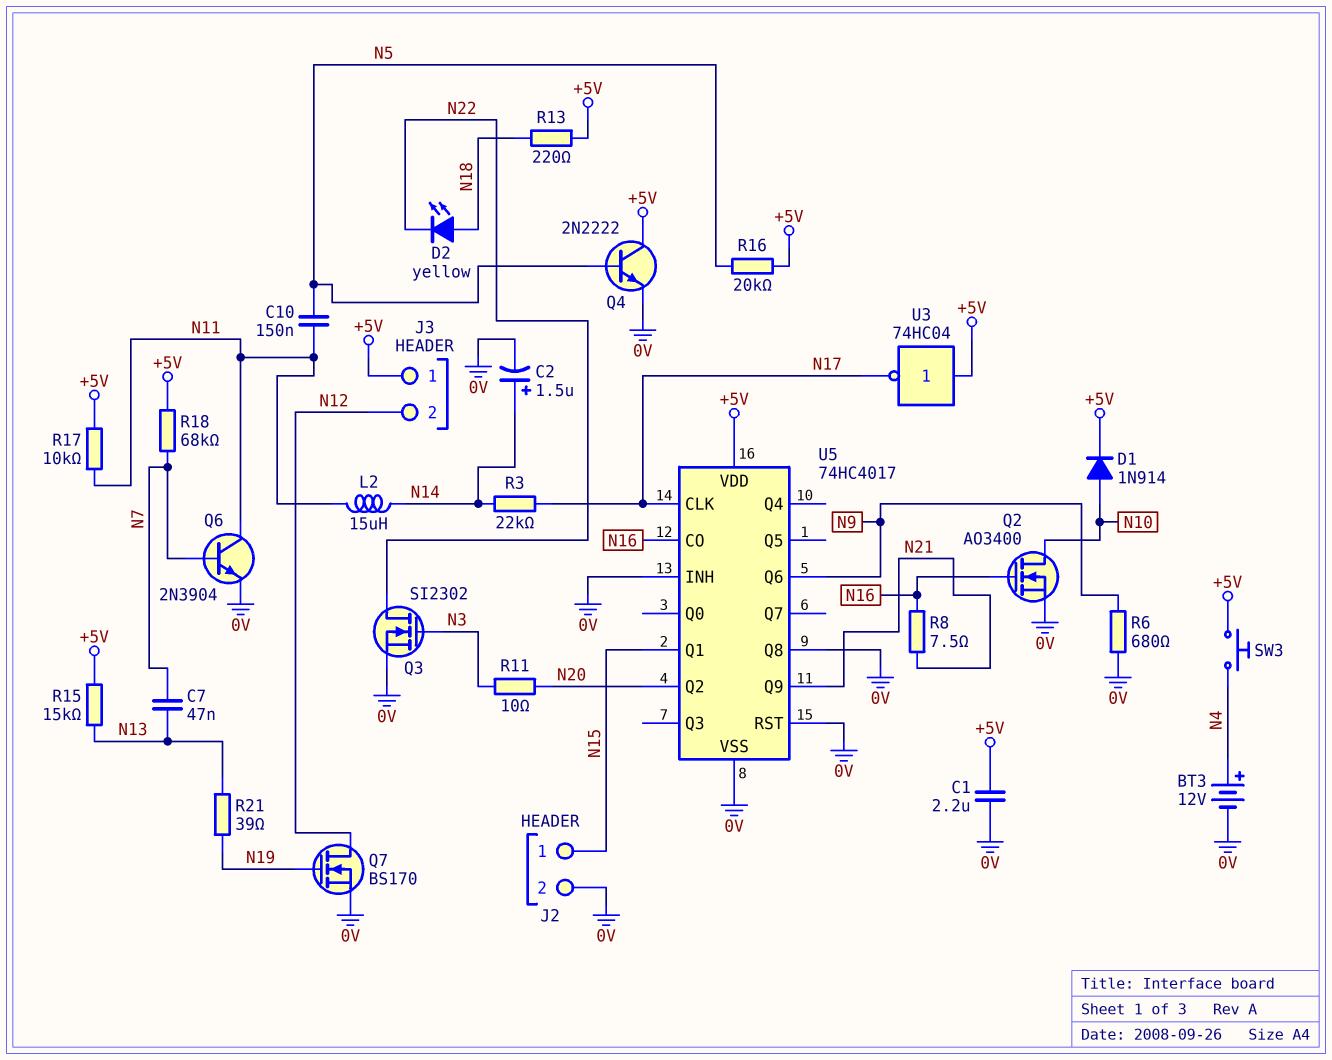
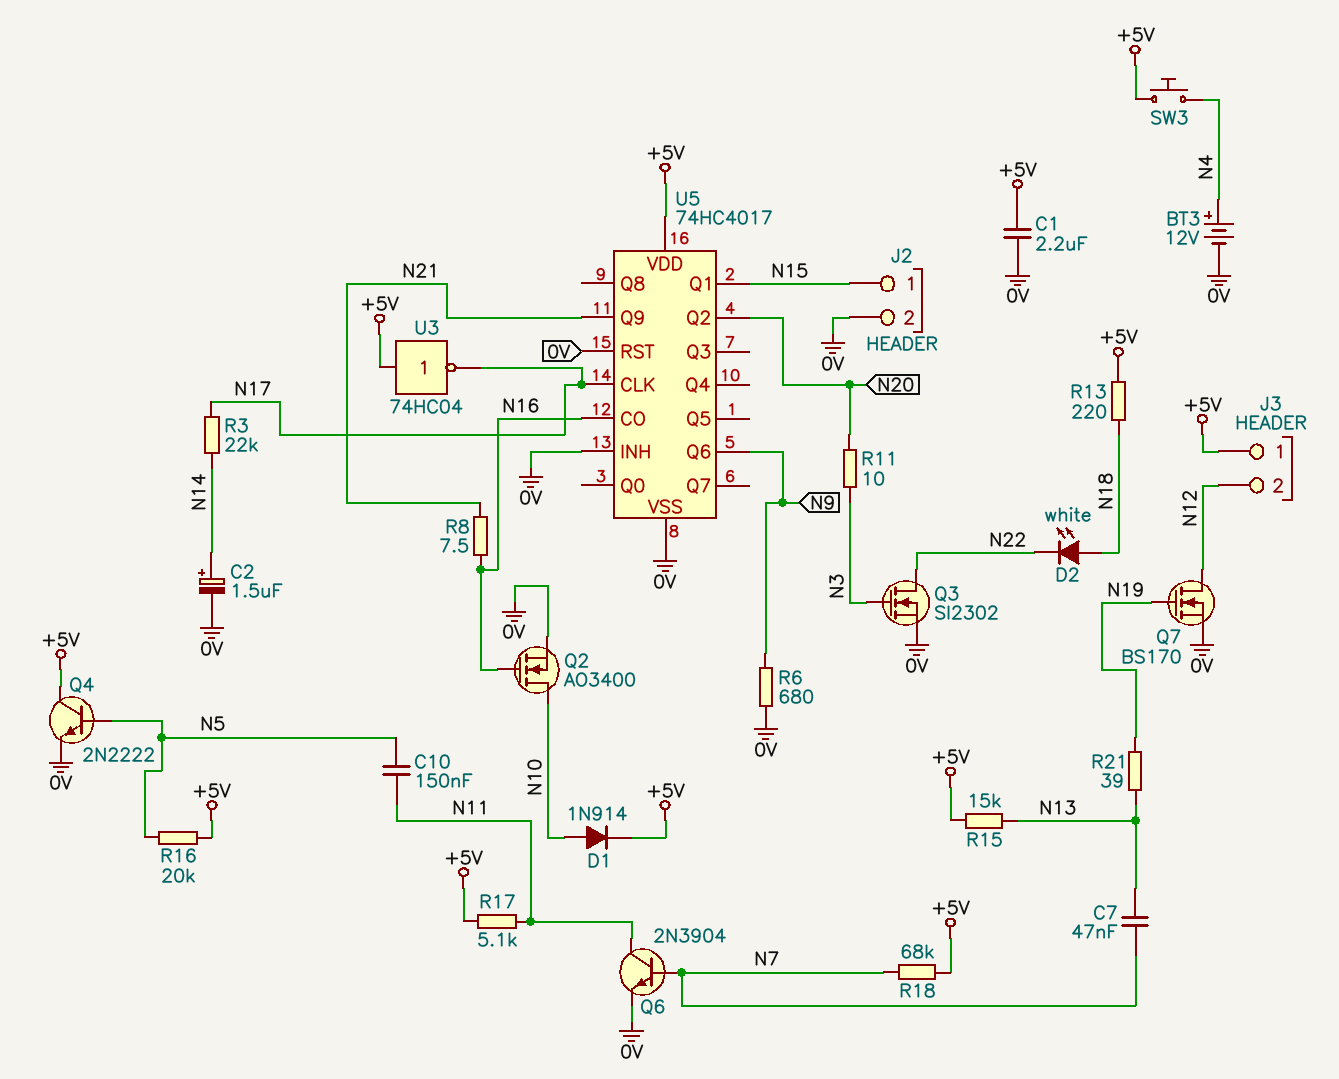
D2: LED yellow (A N18, K N22) -> LED white (A N18, K N22)
L2: 15uH (N11, N14) -> none
R17: 10k (+5V, N11) -> 5.1k (+5V, N11)
U5 pin Q8: 0V -> none

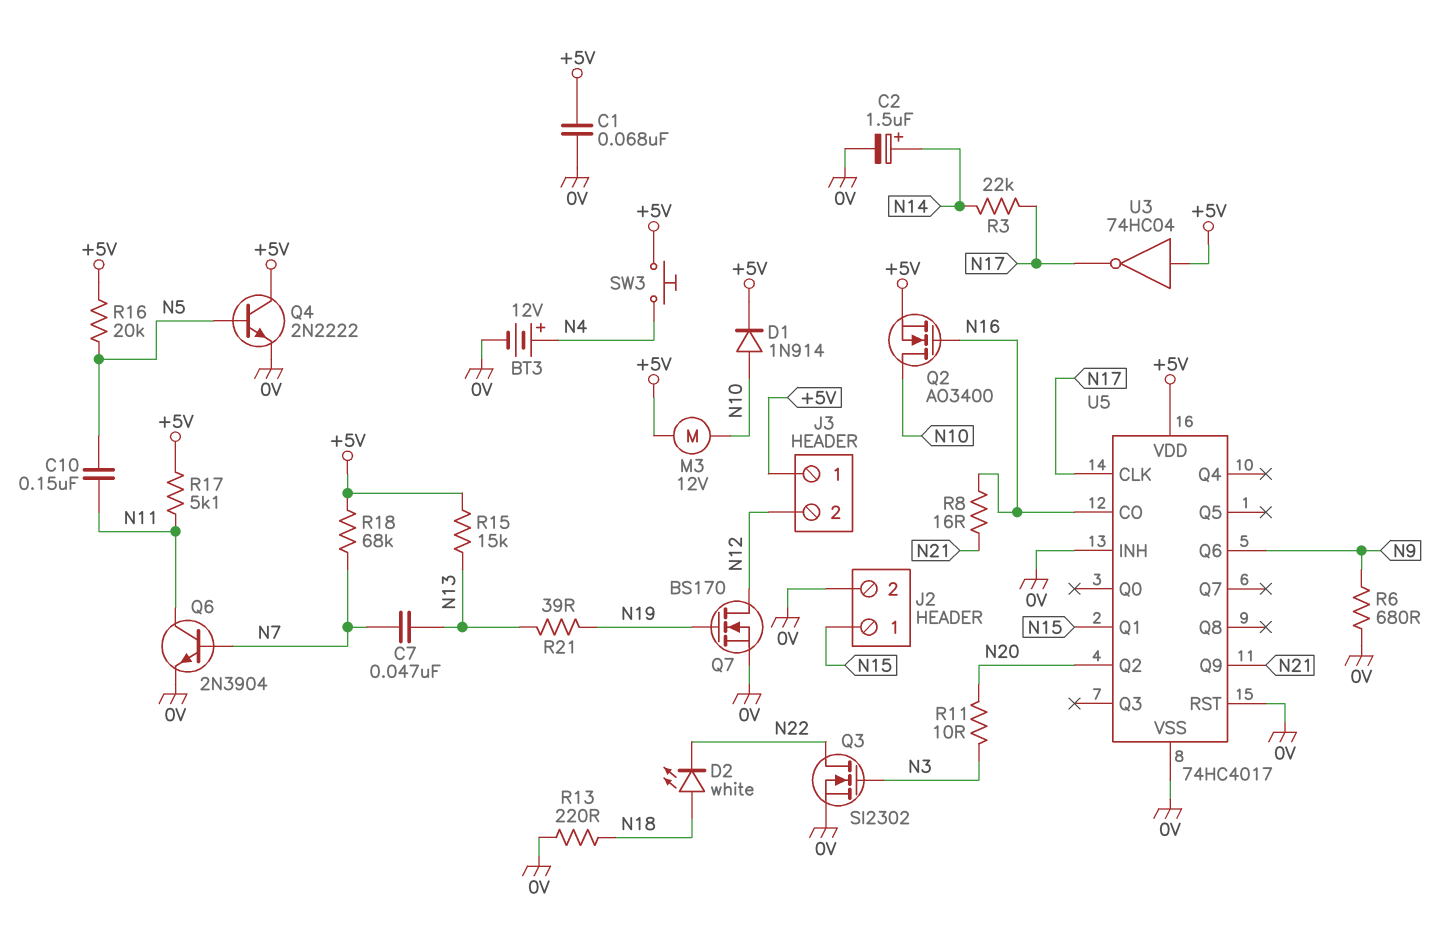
C1: 2.2uF (+5V, 0V) -> 68nF (+5V, 0V)
M3: none -> motor 12V (+5V, N10)
Q2: NMOS AO3400 (G N16, D N10, S 0V) -> NMOS AO3400 (G N16, D N10, S +5V)
R8: 7.5 (N16, N21) -> 16 (N16, N21)
R13: 220 (+5V, N18) -> 220 (0V, N18)

